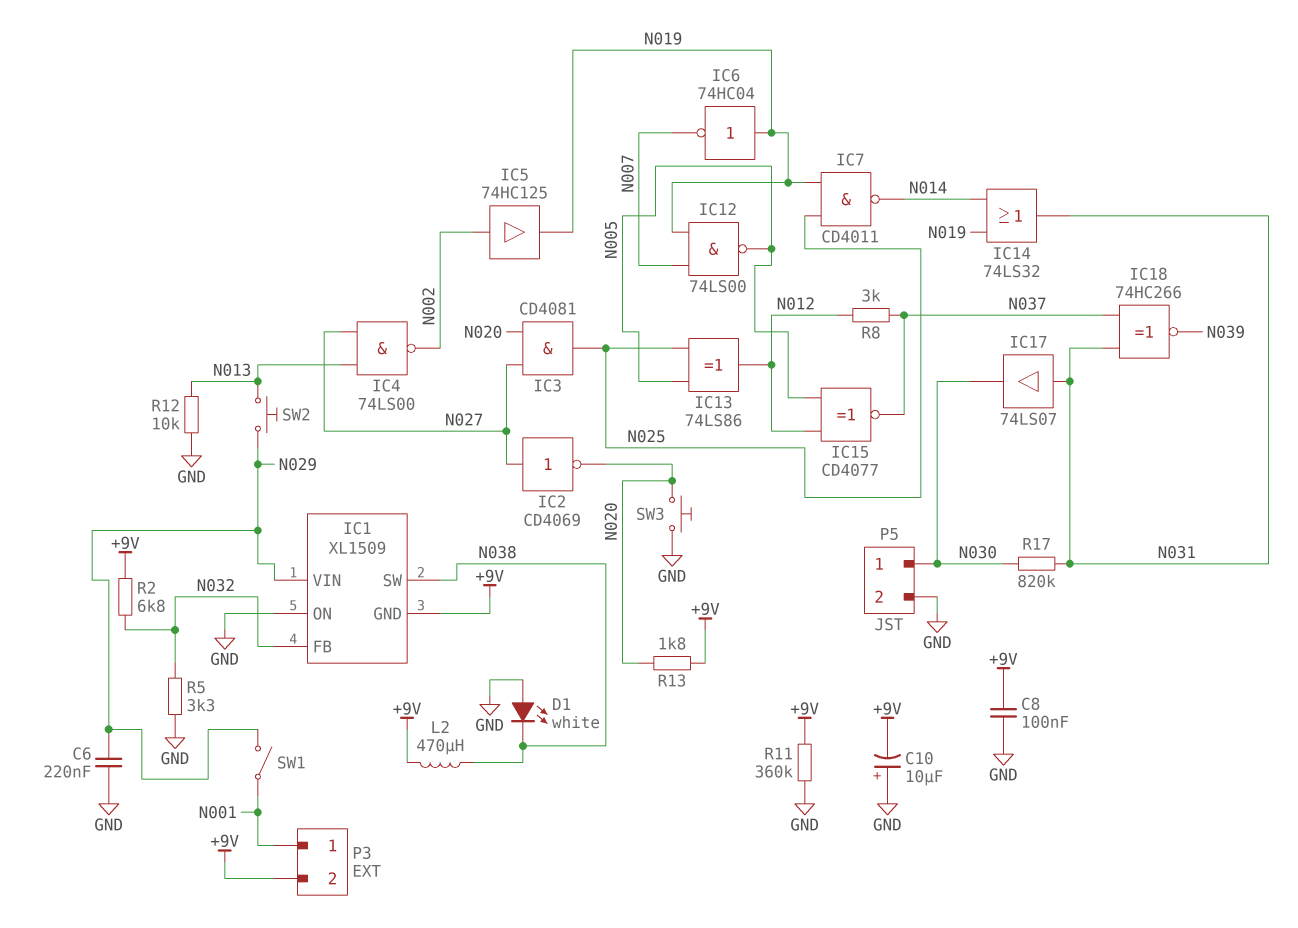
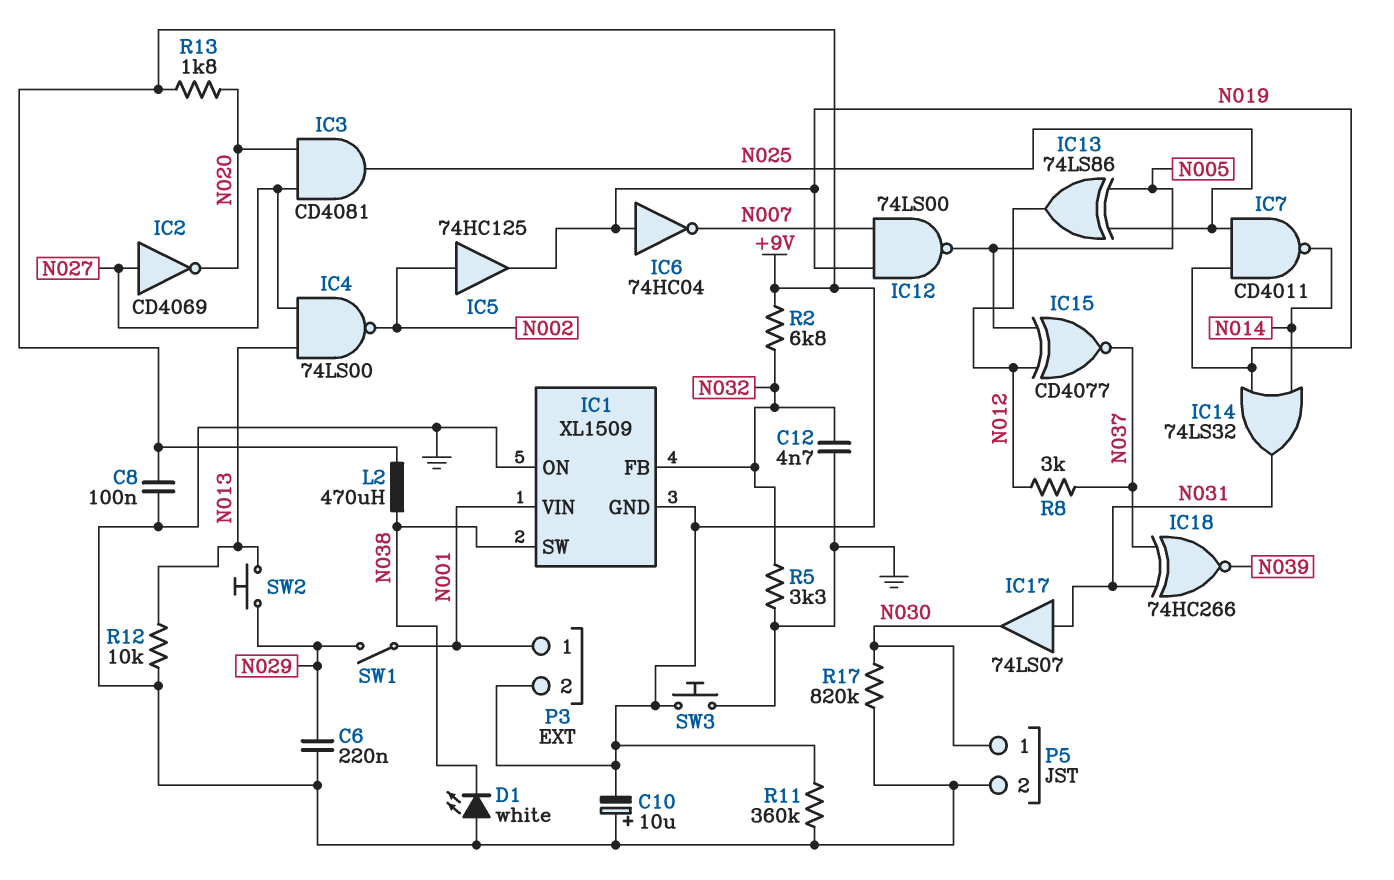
C12: none -> 4.7nF (GND, N032)
IC1 pin VIN: N029 -> N001
R17: 820k (N030, N031) -> 820k (GND, N030)
SW3: button (GND, N020) -> button (+9V, GND)

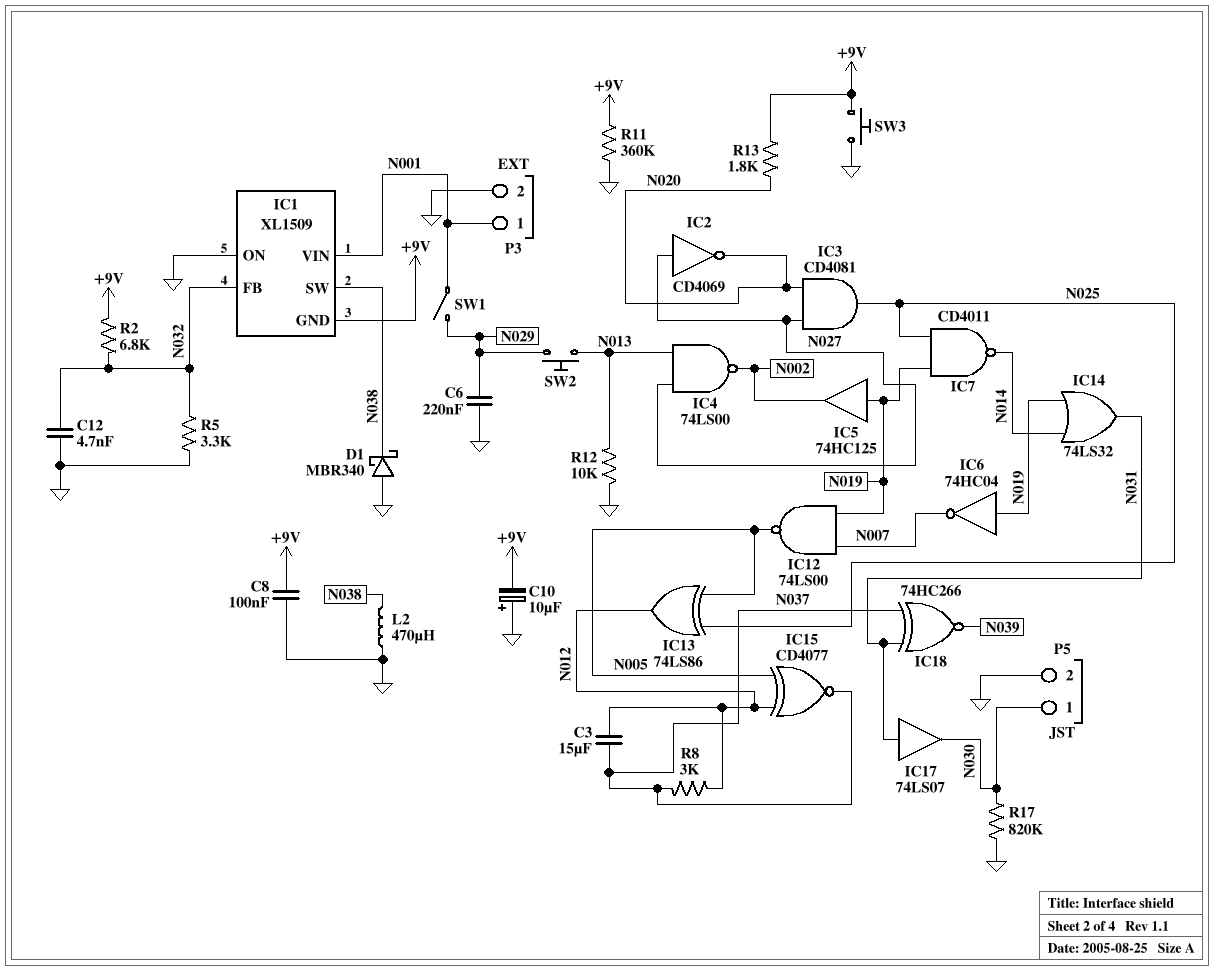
C3: none -> 15uF (N012, N037)
D1: LED white (A GND, K N038) -> schottky MBR340 (A GND, K N038)
IC5: buffer 74HC125 (in N002, out N019) -> buffer 74HC125 (in N019, out N002)
L2: 470uH (+9V, N038) -> 470uH (GND, N038)
P3 pin 2: +9V -> GND

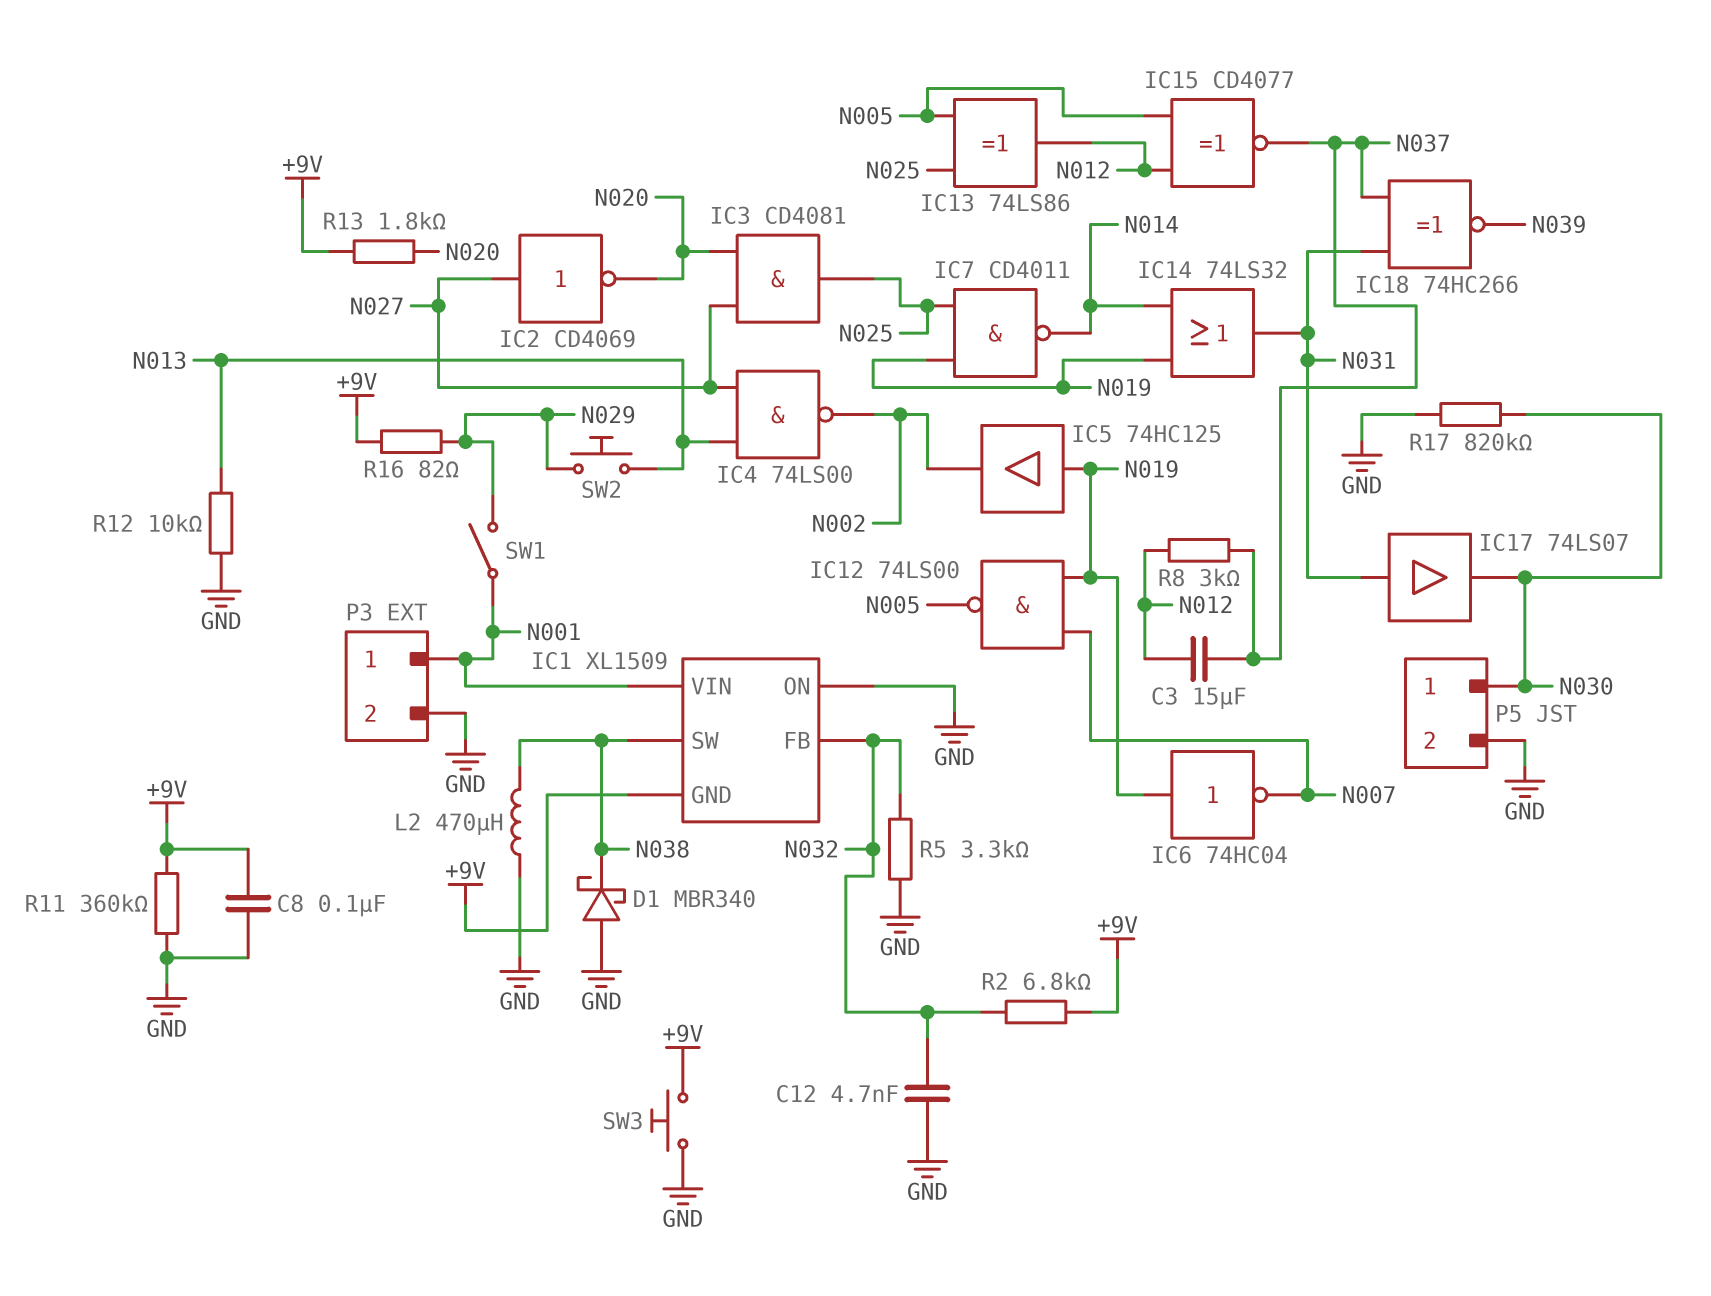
C6: 220nF (GND, N029) -> none
C10: 10uF (plus GND, minus +9V) -> none
R16: none -> 82 (+9V, N029)

